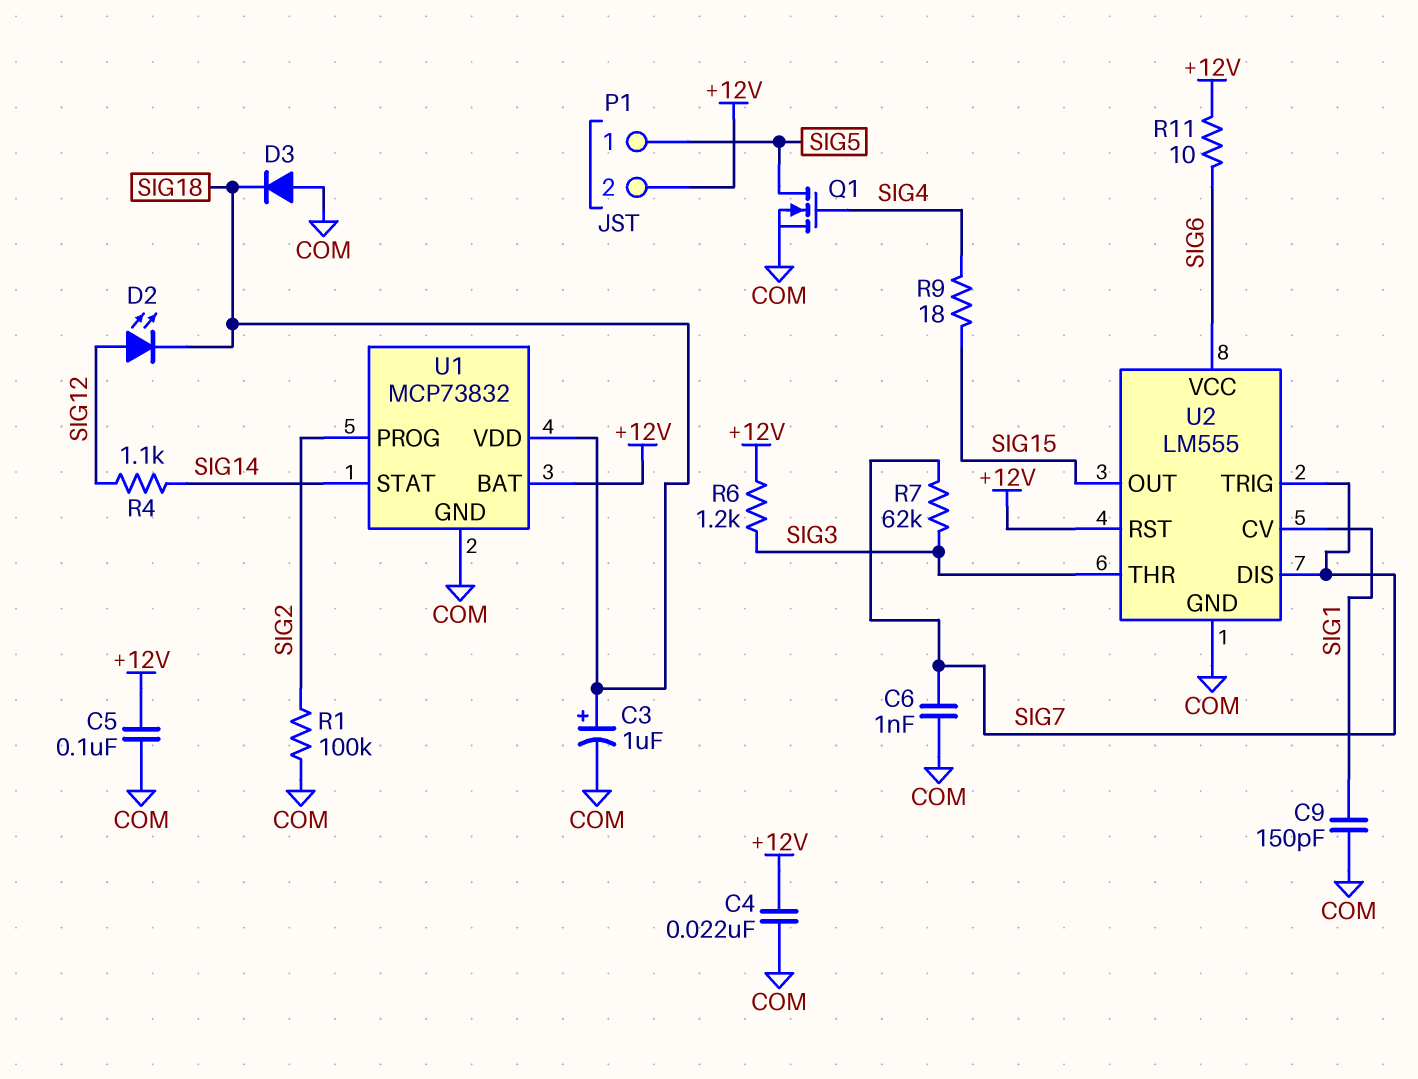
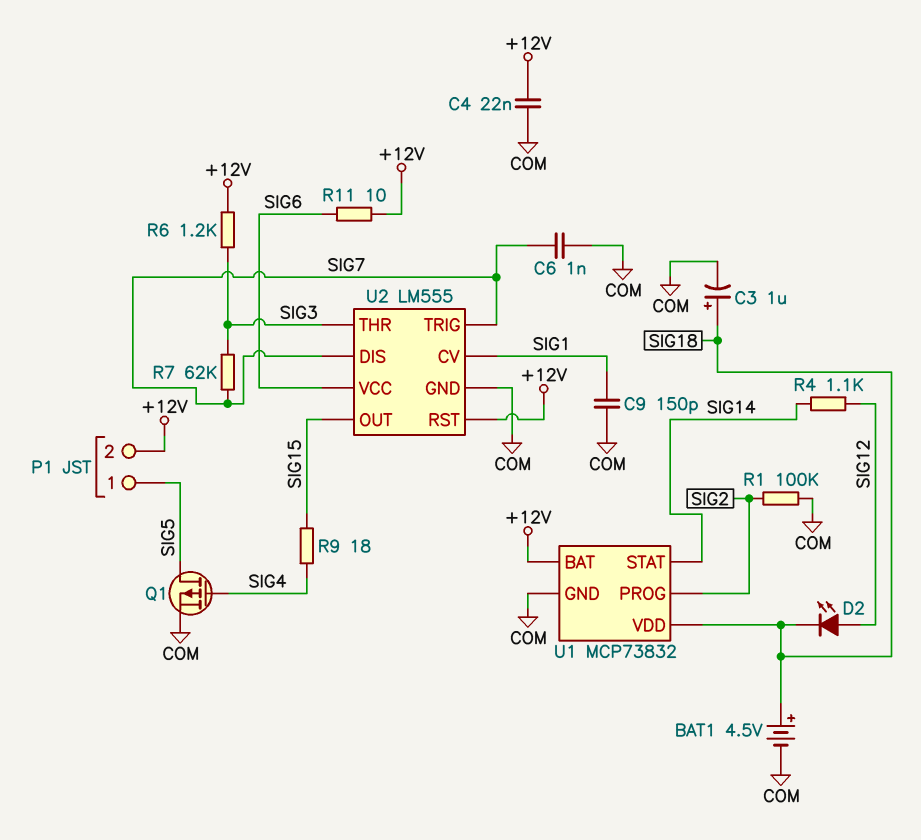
BAT1: none -> 4.5V (plus SIG18, minus COM)
C5: 100nF (+12V, COM) -> none
D3: diode (A COM, K SIG18) -> none
Q1: NMOS (G SIG4, D SIG5, S COM) -> PMOS (G SIG4, D SIG5, S COM)

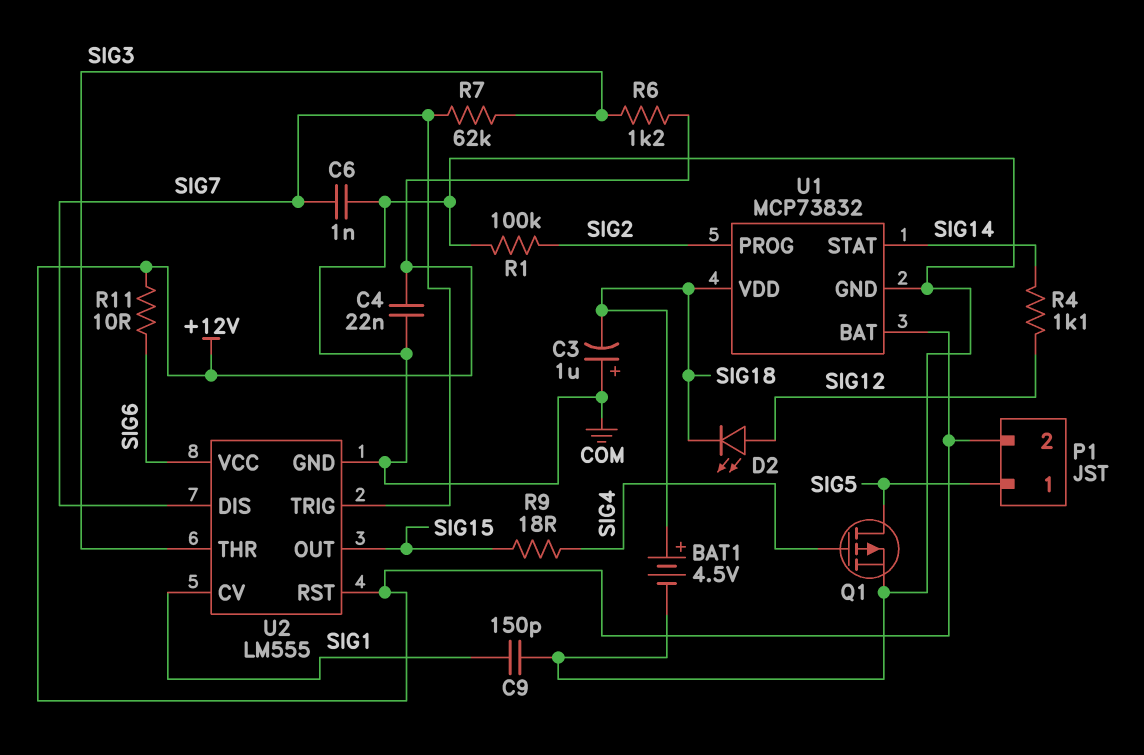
C3: 1uF (plus SIG18, minus COM) -> 1uF (plus COM, minus SIG18)

